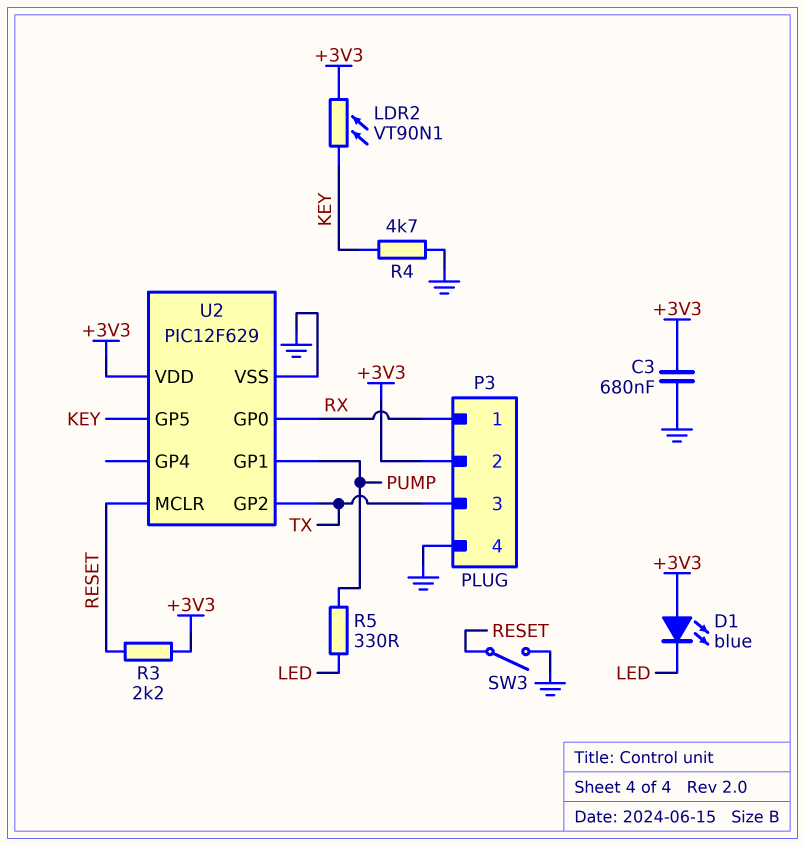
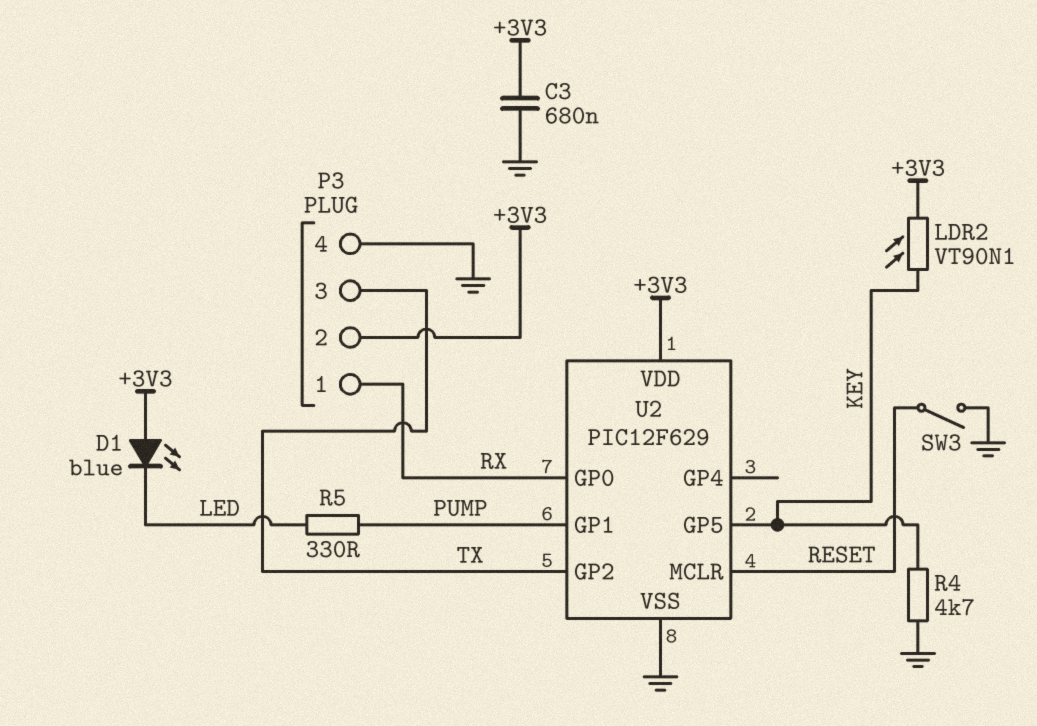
R3: 2.2k (+3V3, RESET) -> none

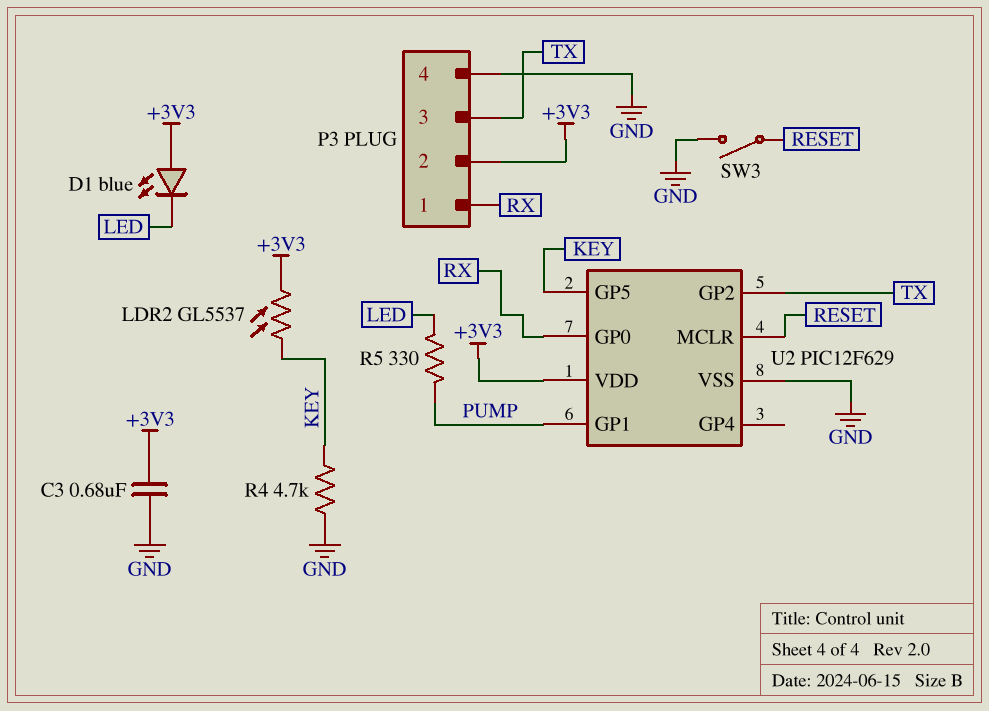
LDR2: VT90N1 (+3V3, KEY) -> GL5537 (+3V3, KEY)

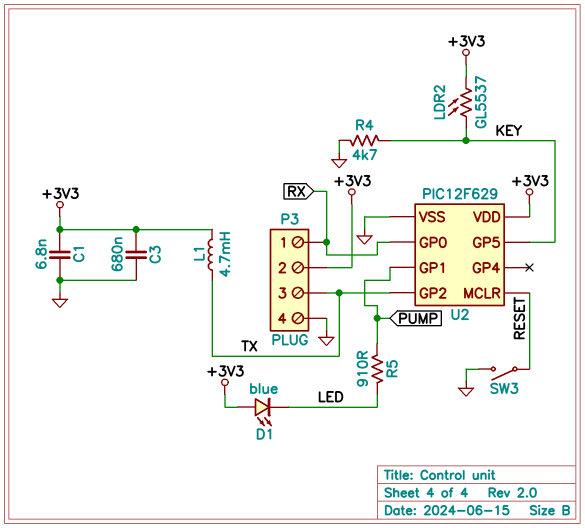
C1: none -> 6.8nF (+3V3, GND)
L1: none -> 4.7mH (+3V3, TX)
R5: 330 (LED, PUMP) -> 910 (LED, PUMP)

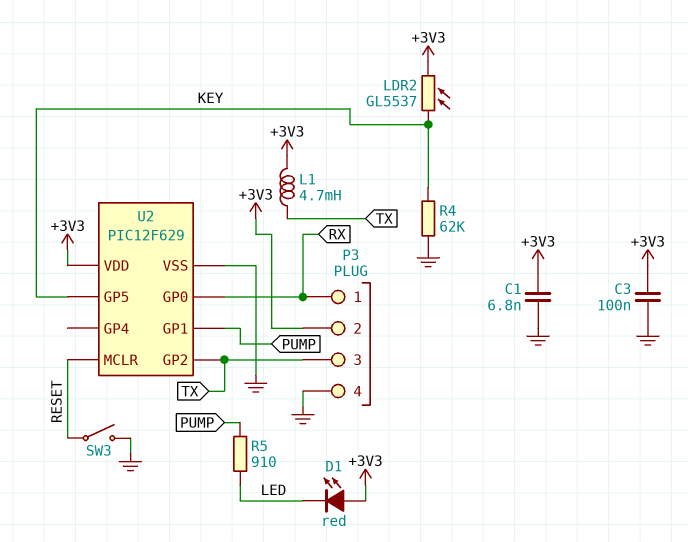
C3: 680nF (+3V3, GND) -> 100nF (+3V3, GND)
D1: LED blue (A +3V3, K LED) -> LED red (A +3V3, K LED)
R4: 4.7k (GND, KEY) -> 62k (GND, KEY)

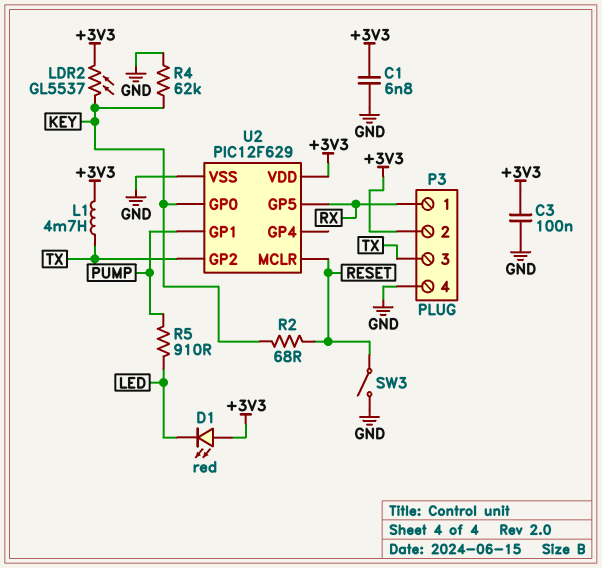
R2: none -> 68 (KEY, RESET)
U2 pin GP0: RX -> KEY
U2 pin GP5: KEY -> RX

